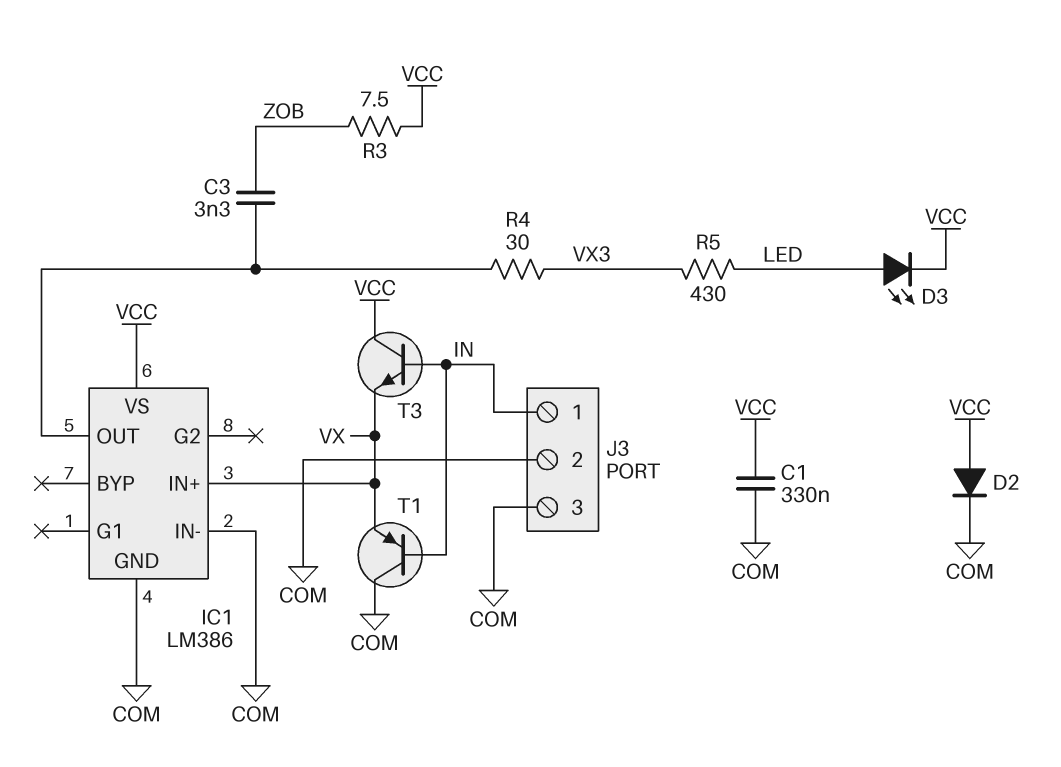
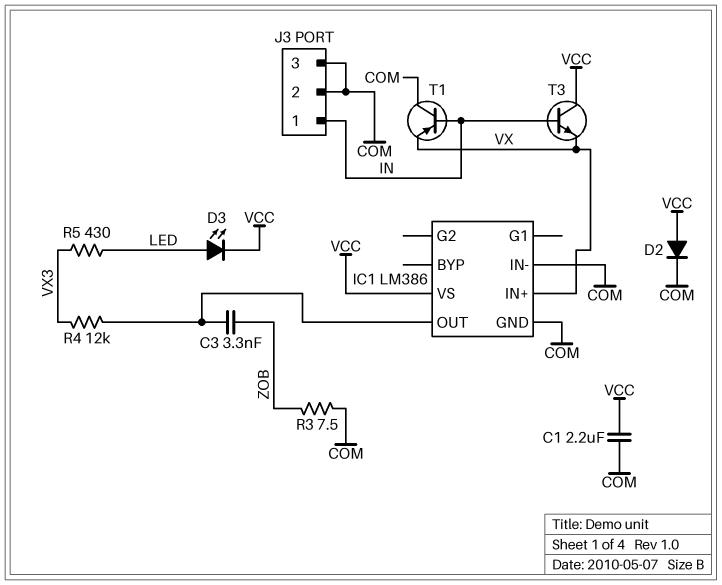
C1: 330nF (COM, VCC) -> 2.2uF (COM, VCC)
R3: 7.5 (VCC, ZOB) -> 7.5 (COM, ZOB)
R4: 30 (IC1/OUT, VX3) -> 12k (IC1/OUT, VX3)

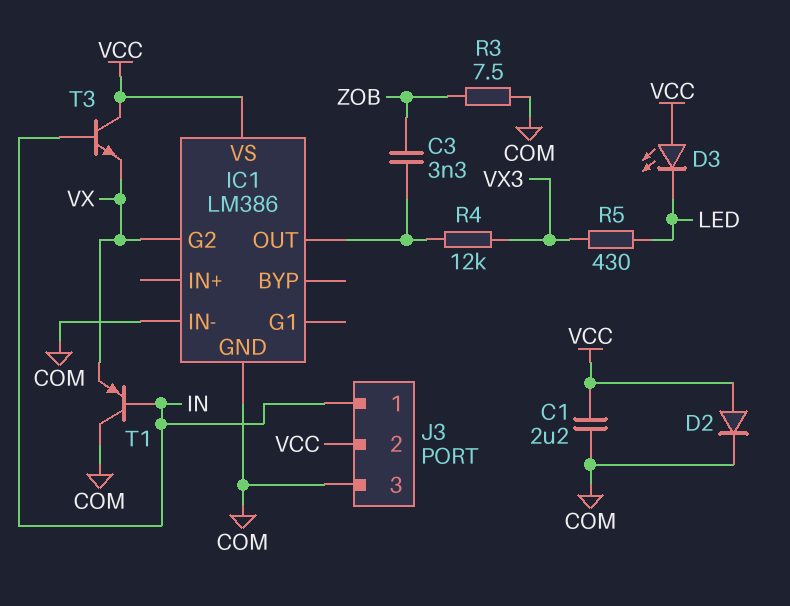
D3: LED (A LED, K VCC) -> LED (A VCC, K LED)
IC1 pin G2: none -> VX
IC1 pin IN+: VX -> none
J3 pin 2: COM -> VCC

